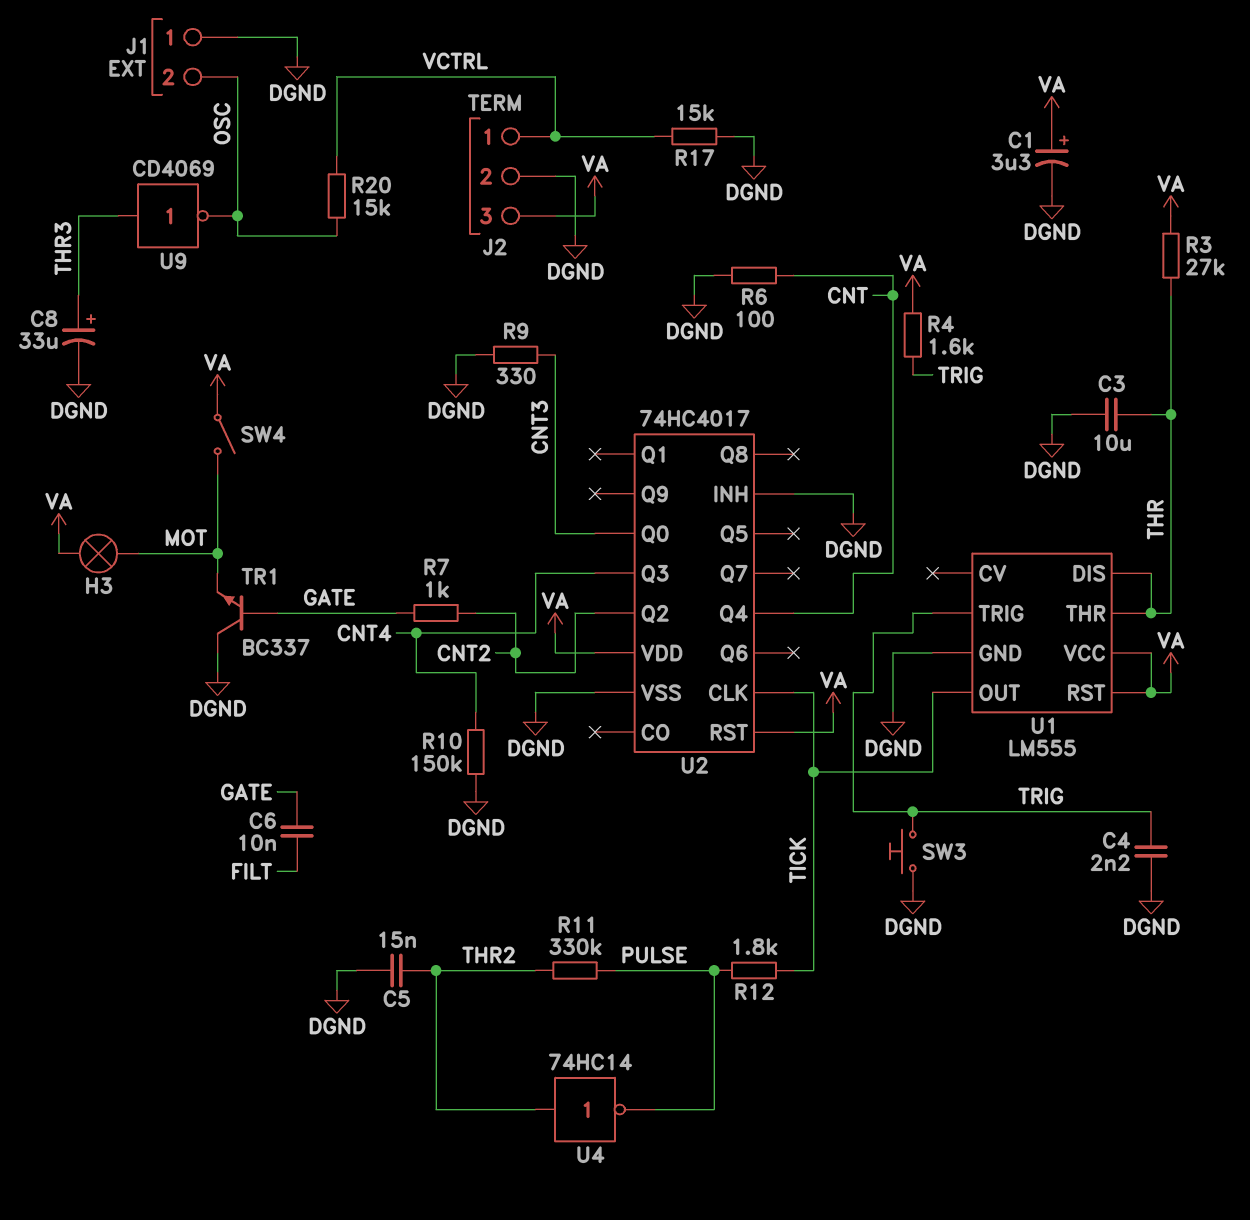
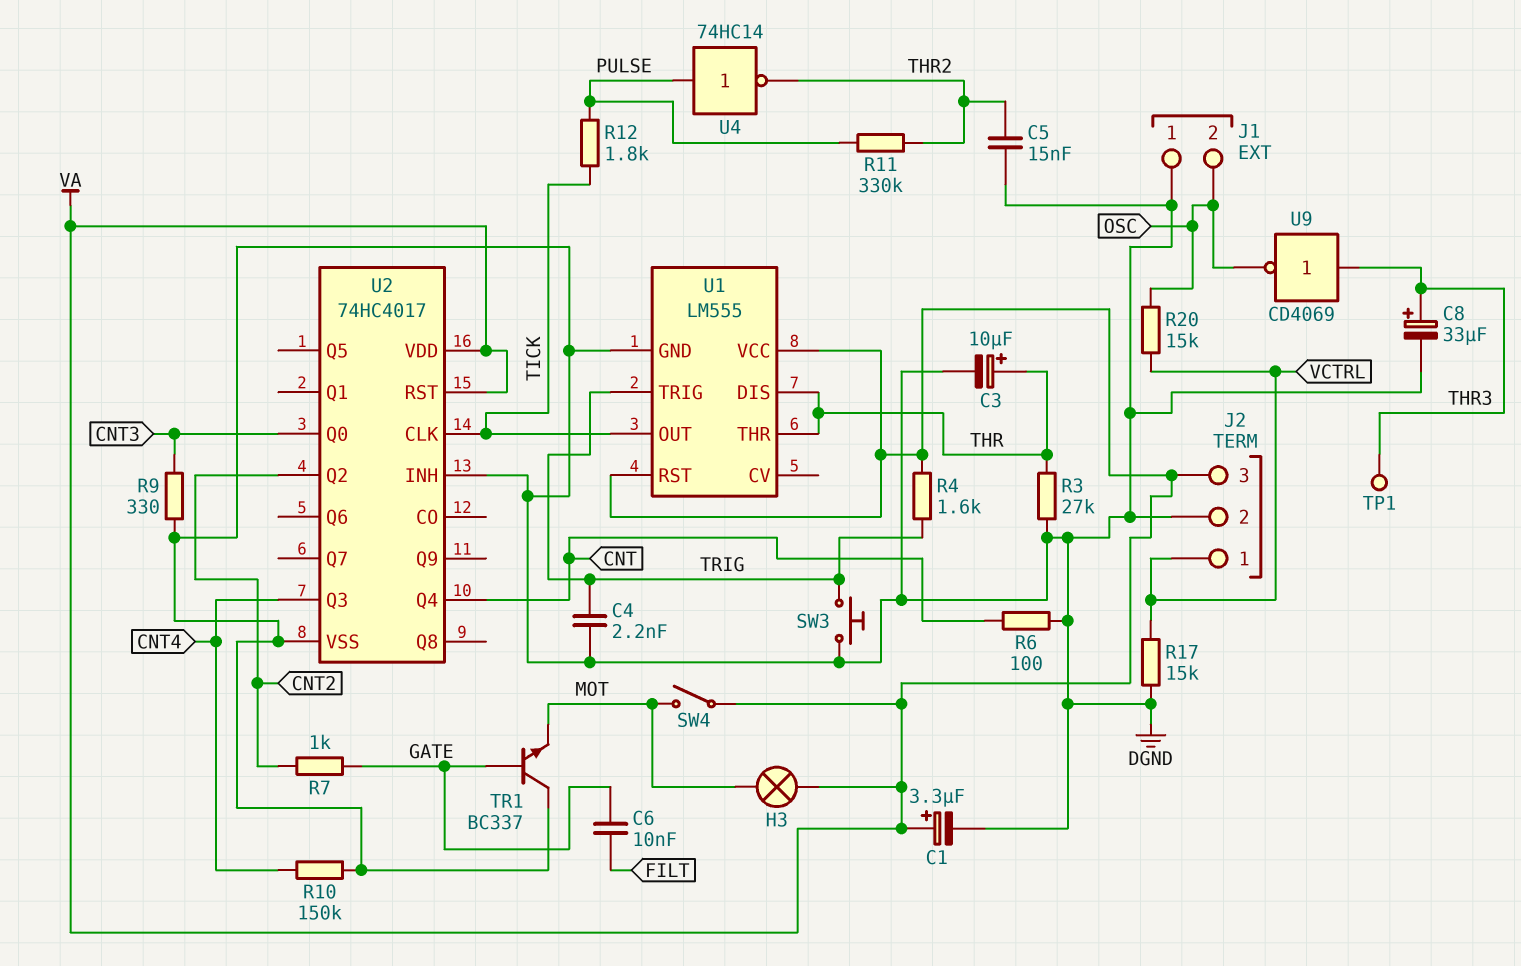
C3: 10uF (DGND, THR) -> 10uF (plus THR, minus DGND)
R3: 27k (THR, VA) -> 27k (DGND, THR)
TP1: none -> test point (THR3)
U4: NOT 74HC14 (in THR2, out PULSE) -> NOT 74HC14 (in PULSE, out THR2)

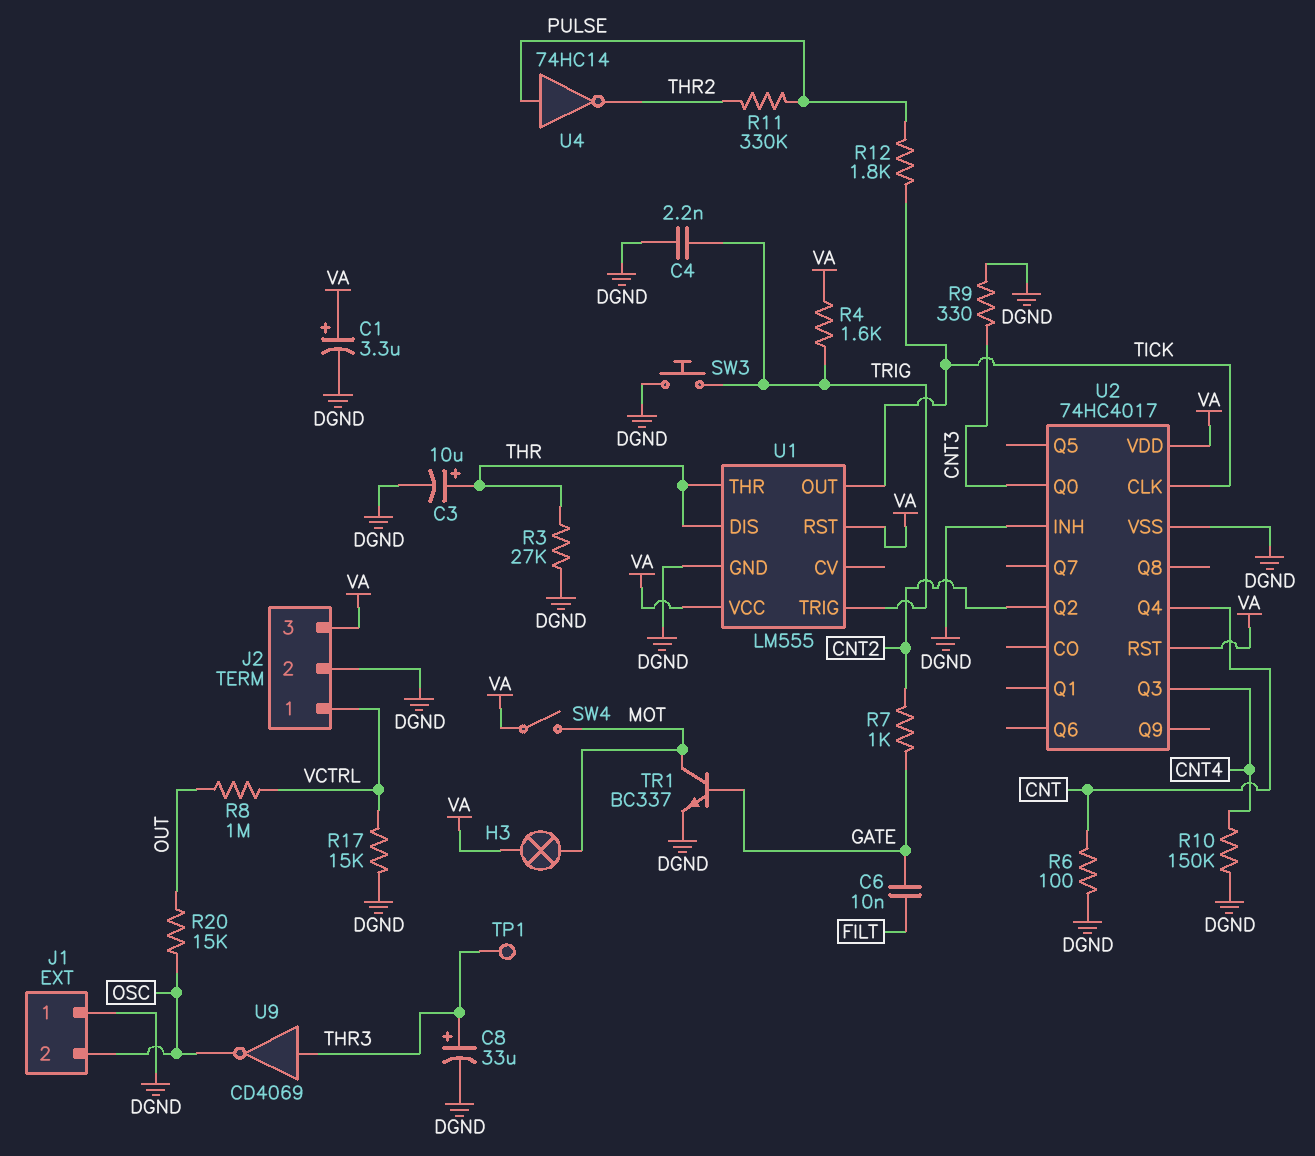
C5: 15nF (DGND, THR2) -> none
R8: none -> 1M (OUT, VCTRL)
R20: 15k (OSC, VCTRL) -> 15k (OSC, OUT)
TR1: NPN BC337 (B GATE, C DGND, E MOT) -> NPN BC337 (B GATE, C MOT, E DGND)

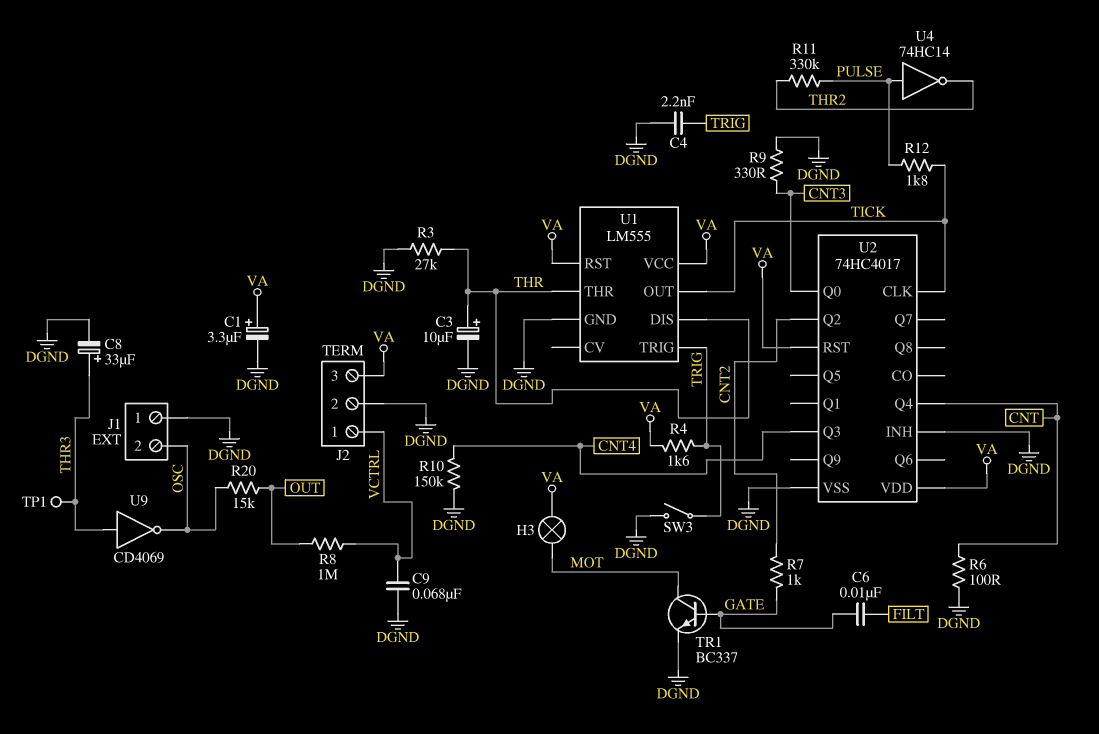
C9: none -> 68nF (DGND, VCTRL)
R17: 15k (DGND, VCTRL) -> none
SW3: button (DGND, TRIG) -> switch (DGND, TRIG)
SW4: switch (MOT, VA) -> none

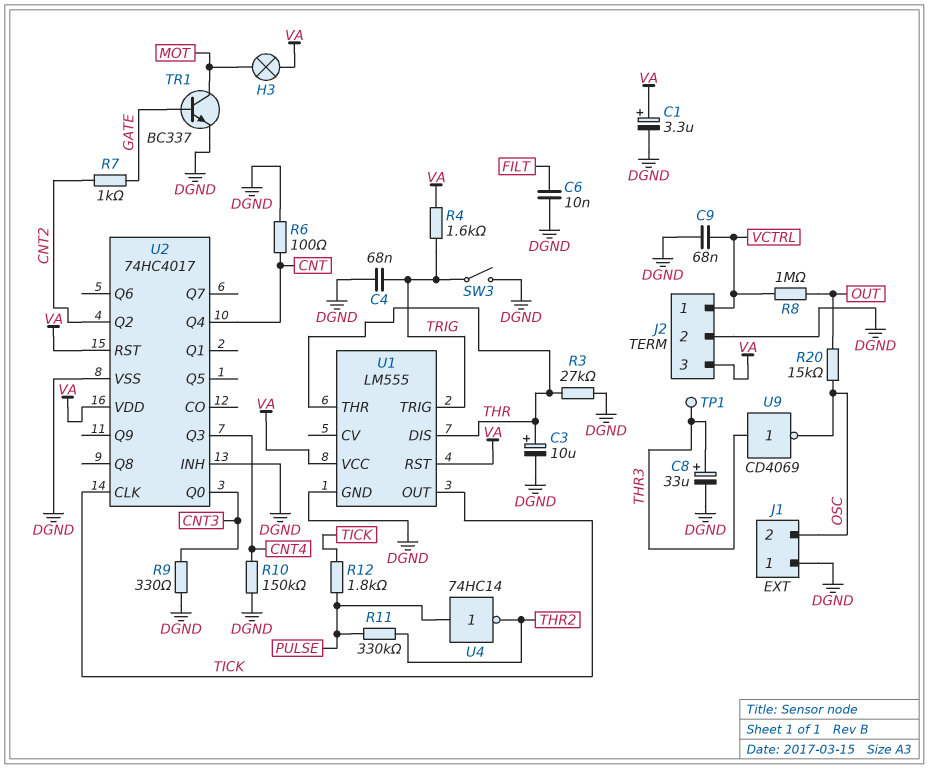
C4: 2.2nF (DGND, TRIG) -> 68nF (DGND, TRIG)
C6: 10nF (FILT, GATE) -> 10nF (DGND, FILT)

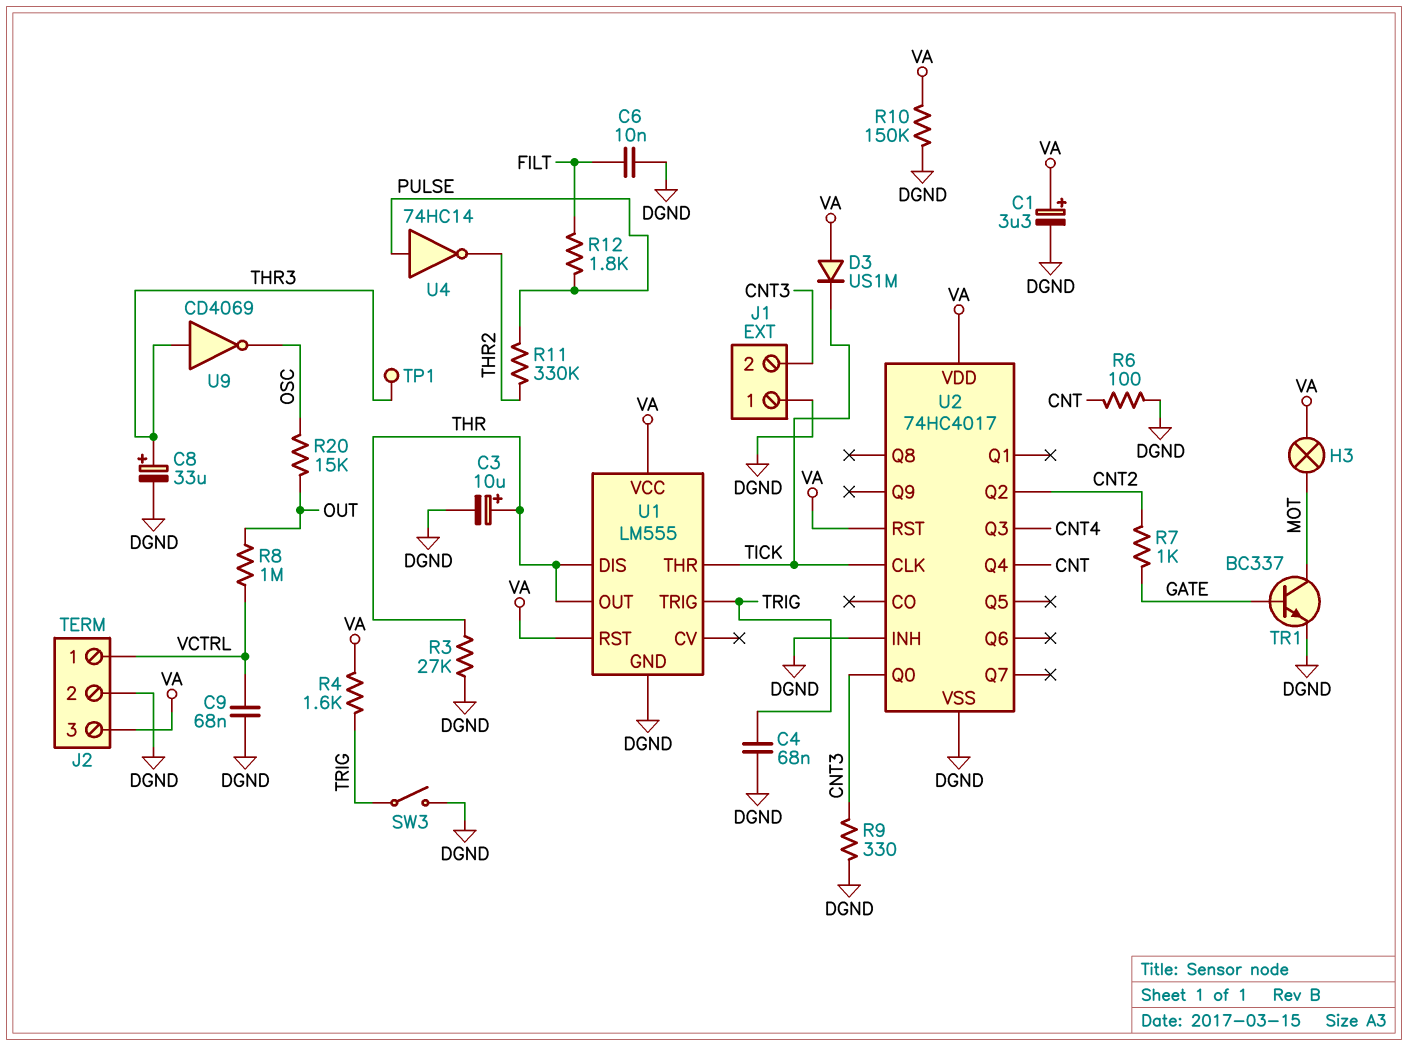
D3: none -> diode US1M (A VA, K TICK)
J1 pin 2: OSC -> CNT3
R10: 150k (CNT4, DGND) -> 150k (DGND, VA)
R12: 1.8k (PULSE, TICK) -> 1.8k (FILT, PULSE)
U1 pin OUT: TICK -> THR
U1 pin THR: THR -> TICK

